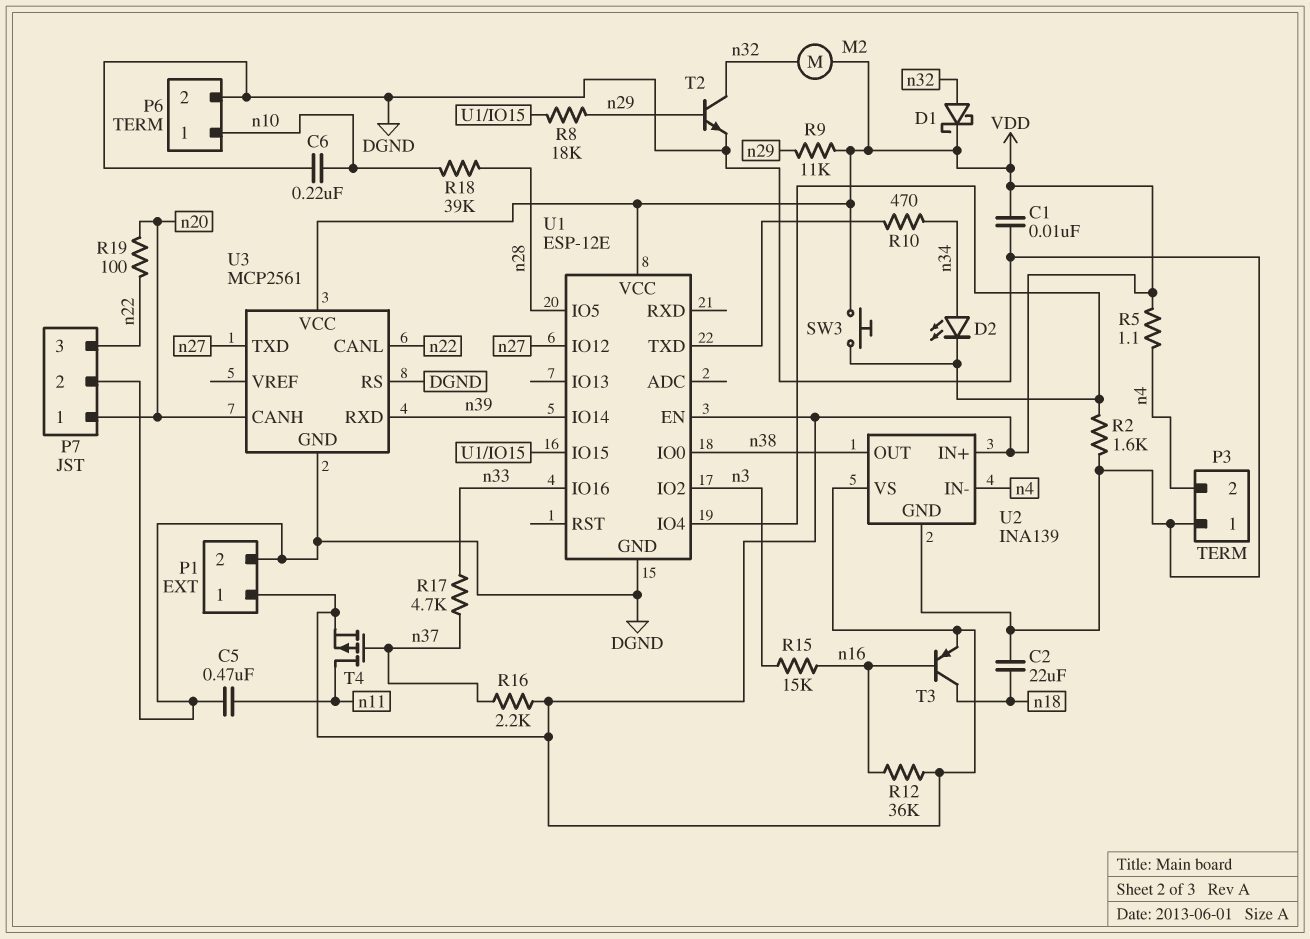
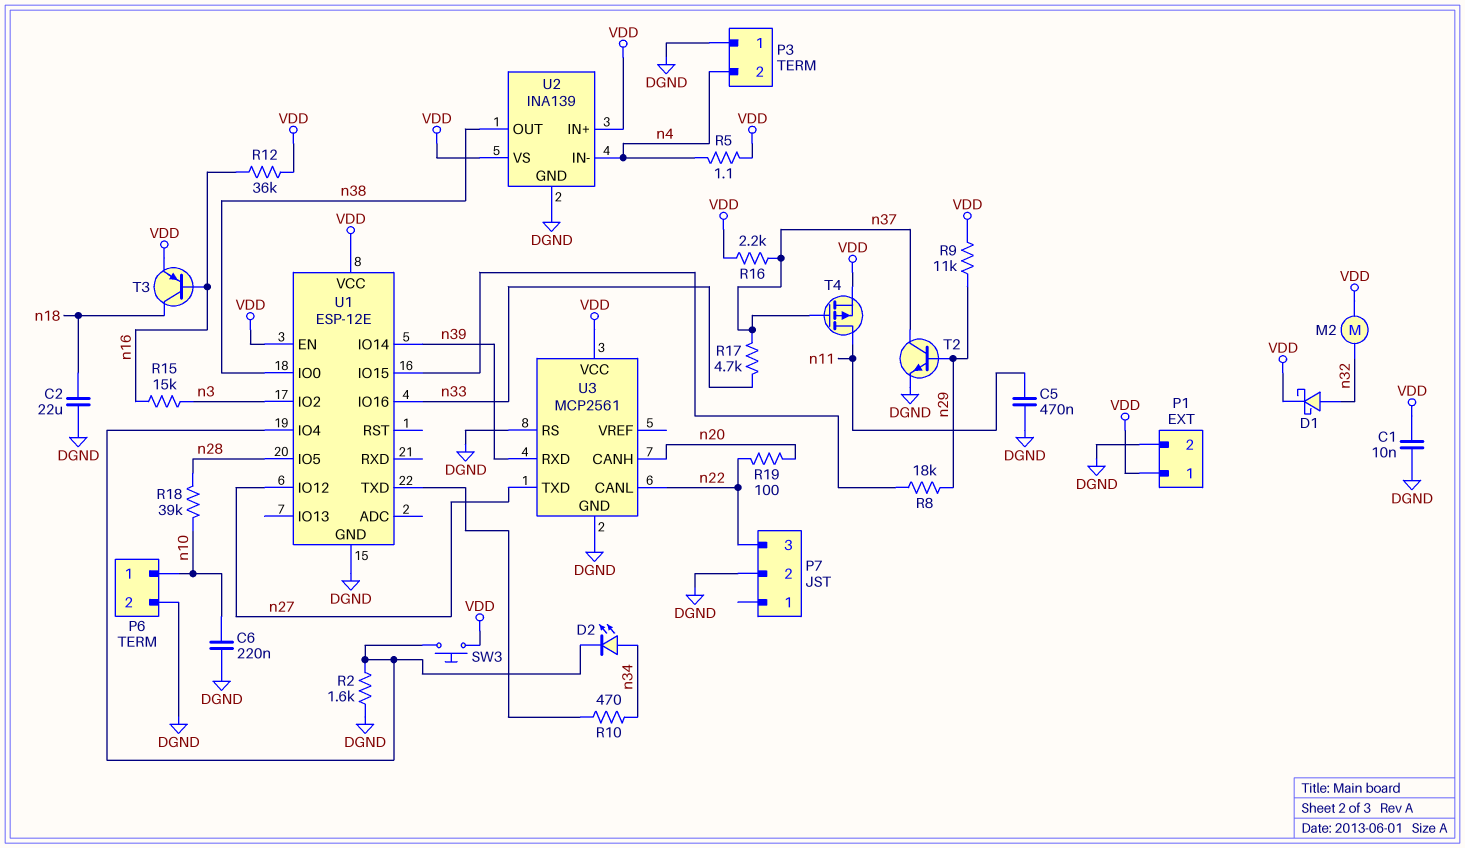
P7 pin 1: n20 -> none
T2: NPN (B n29, C n32, E DGND) -> NPN (B n29, C n37, E DGND)

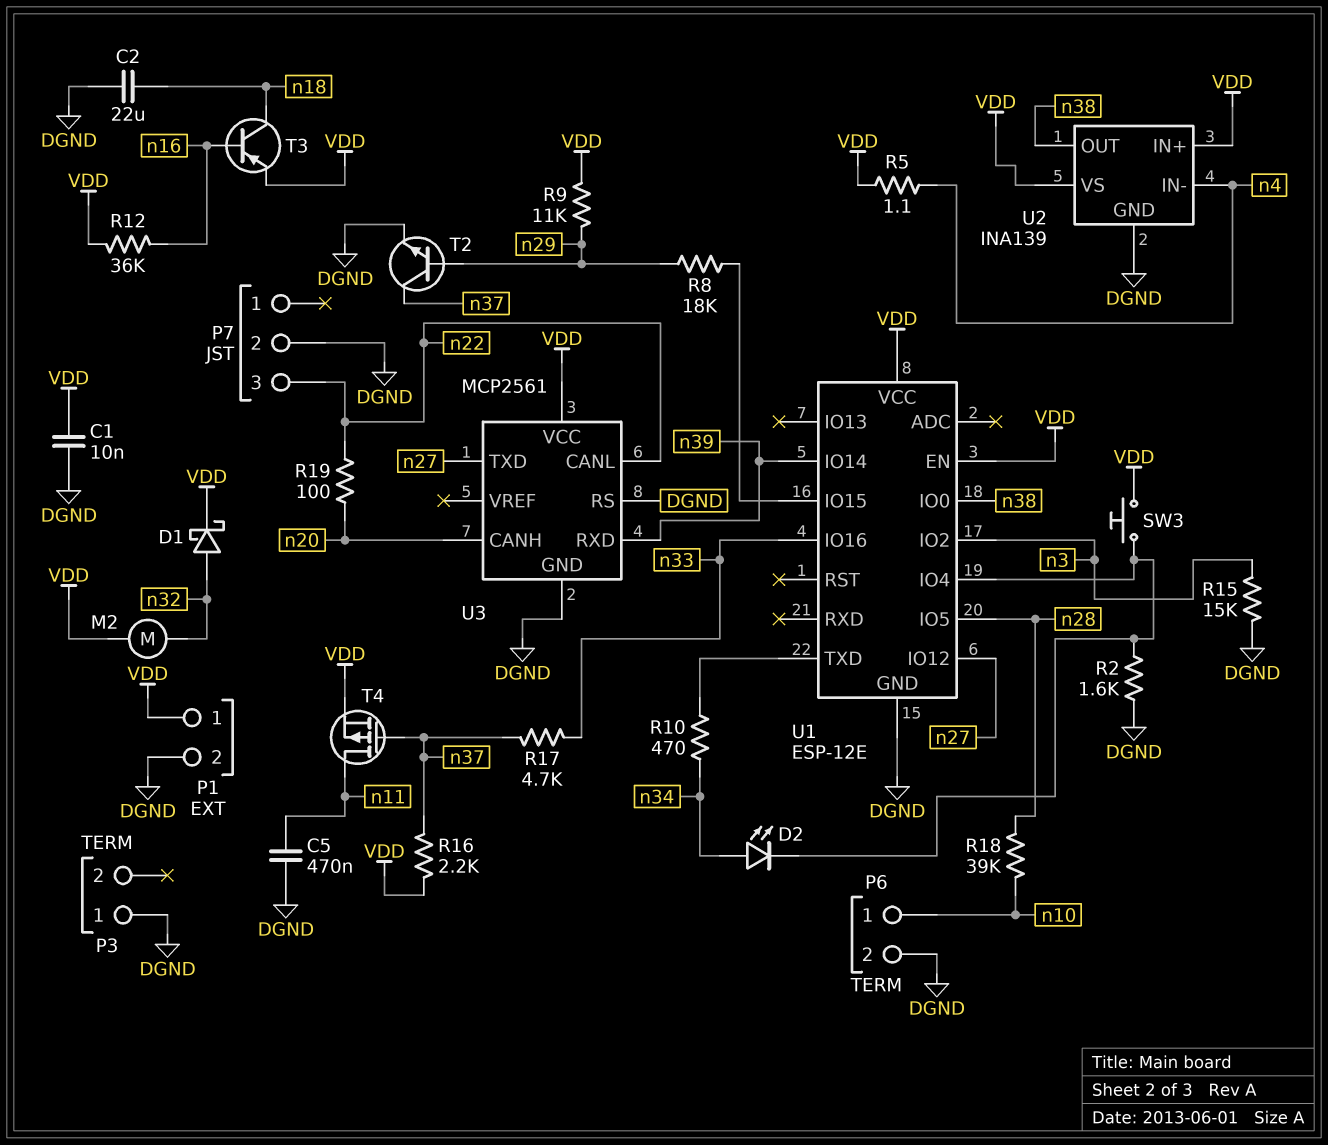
C6: 220nF (DGND, n10) -> none
P3 pin 2: n4 -> none
R15: 15k (n3, n16) -> 15k (DGND, n3)

